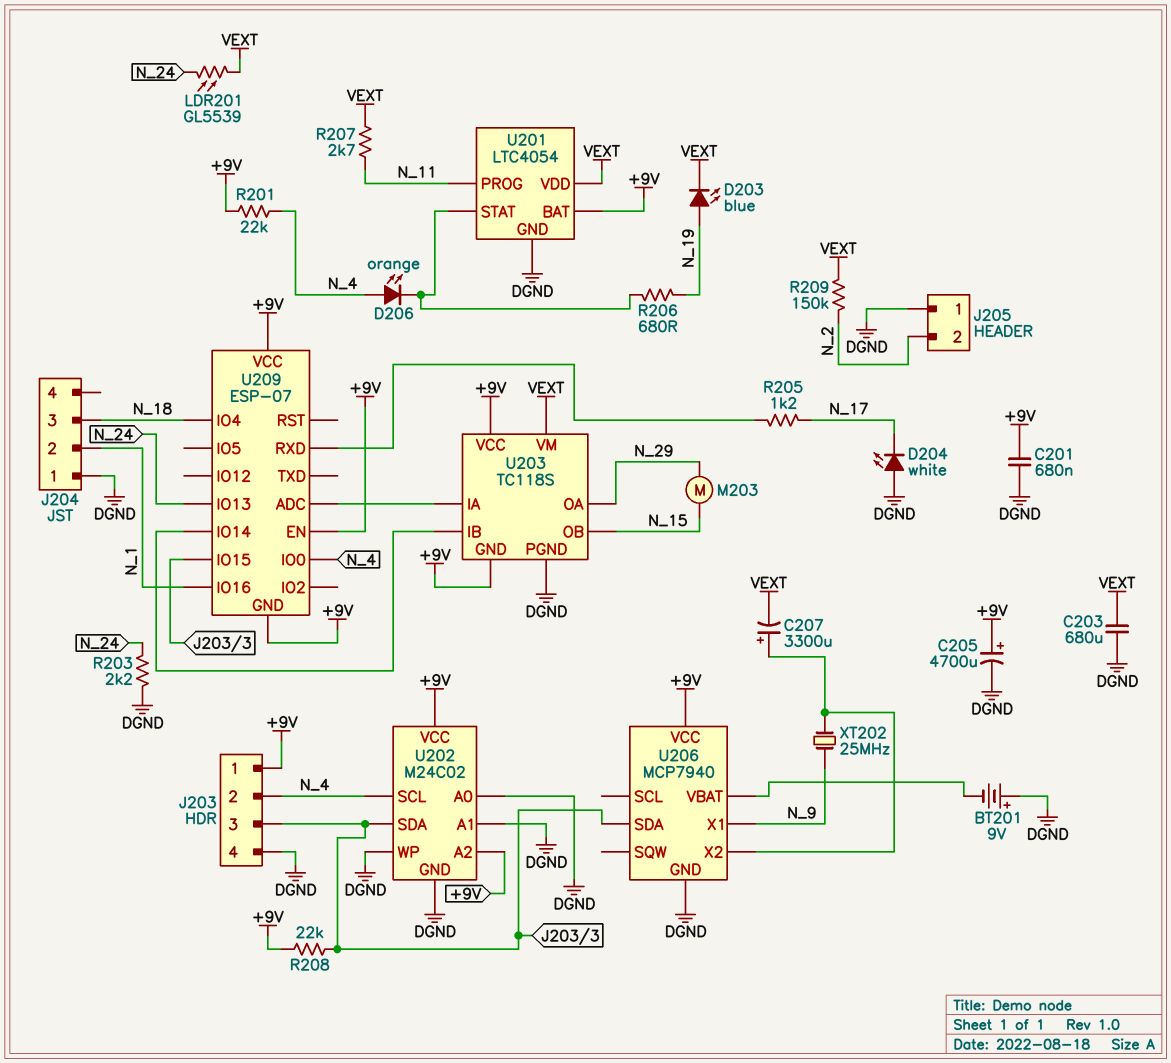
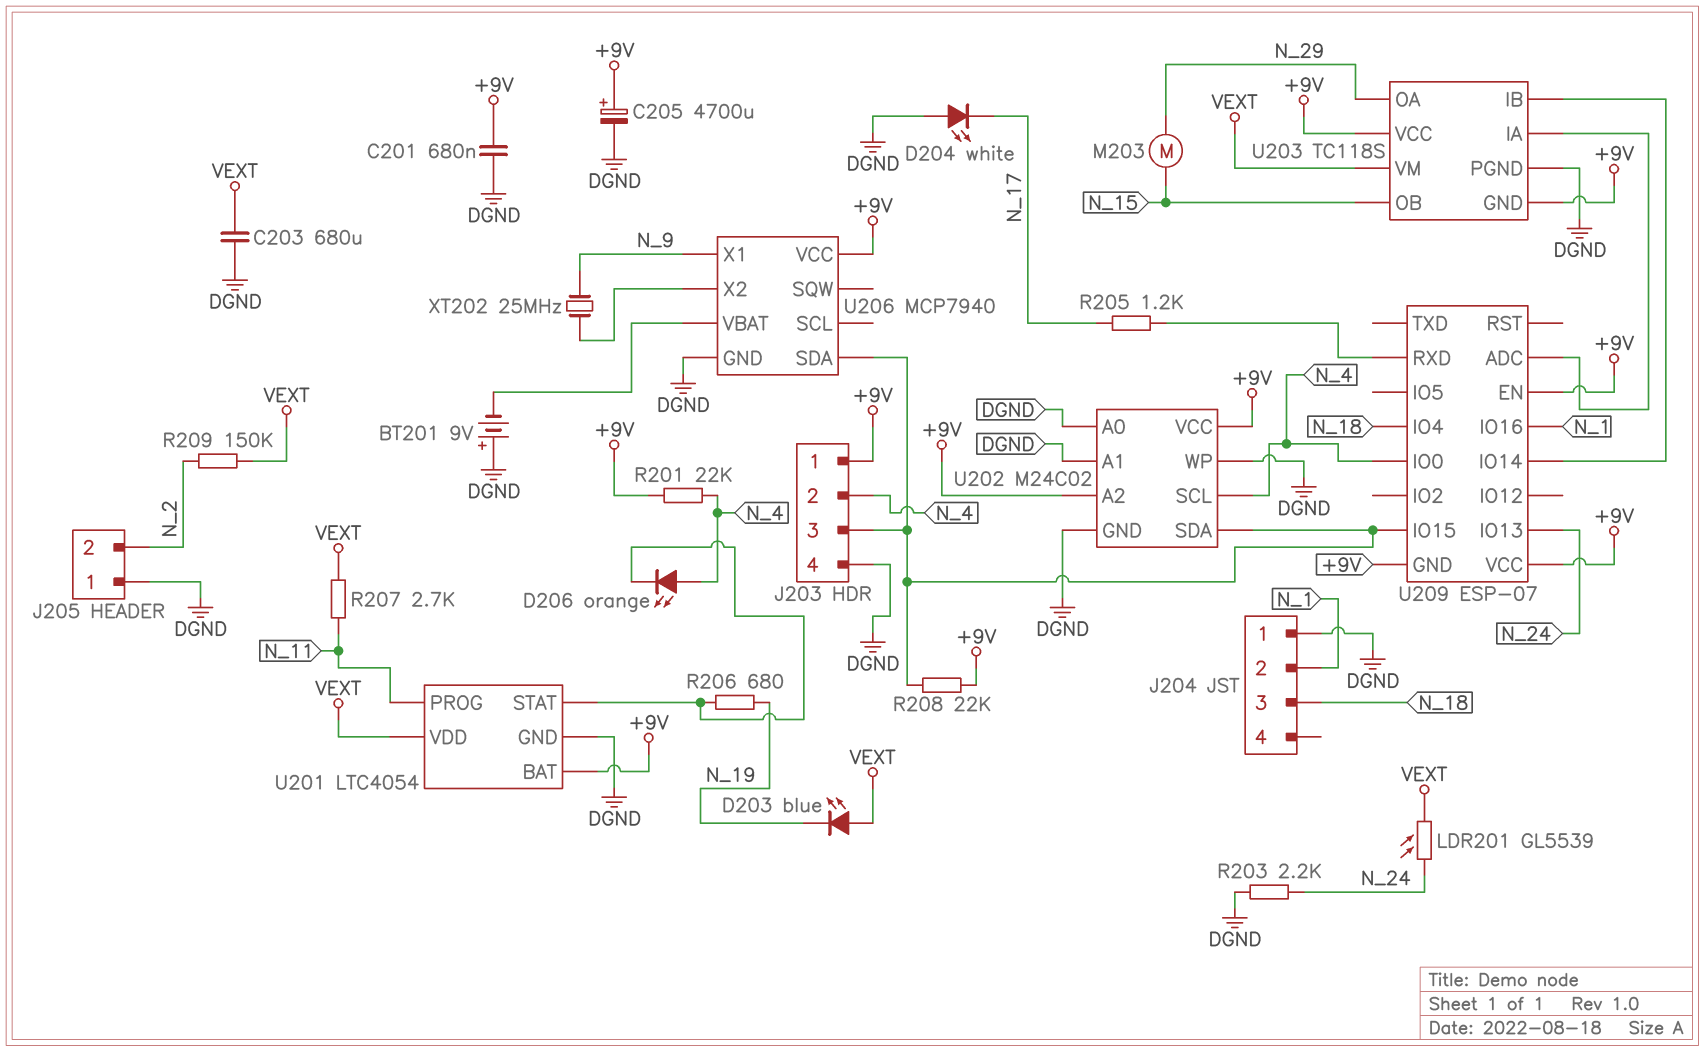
C207: 3300uF (plus U206/X2, minus VEXT) -> none
D203: LED blue (A N_19, K VEXT) -> LED blue (A VEXT, K N_19)

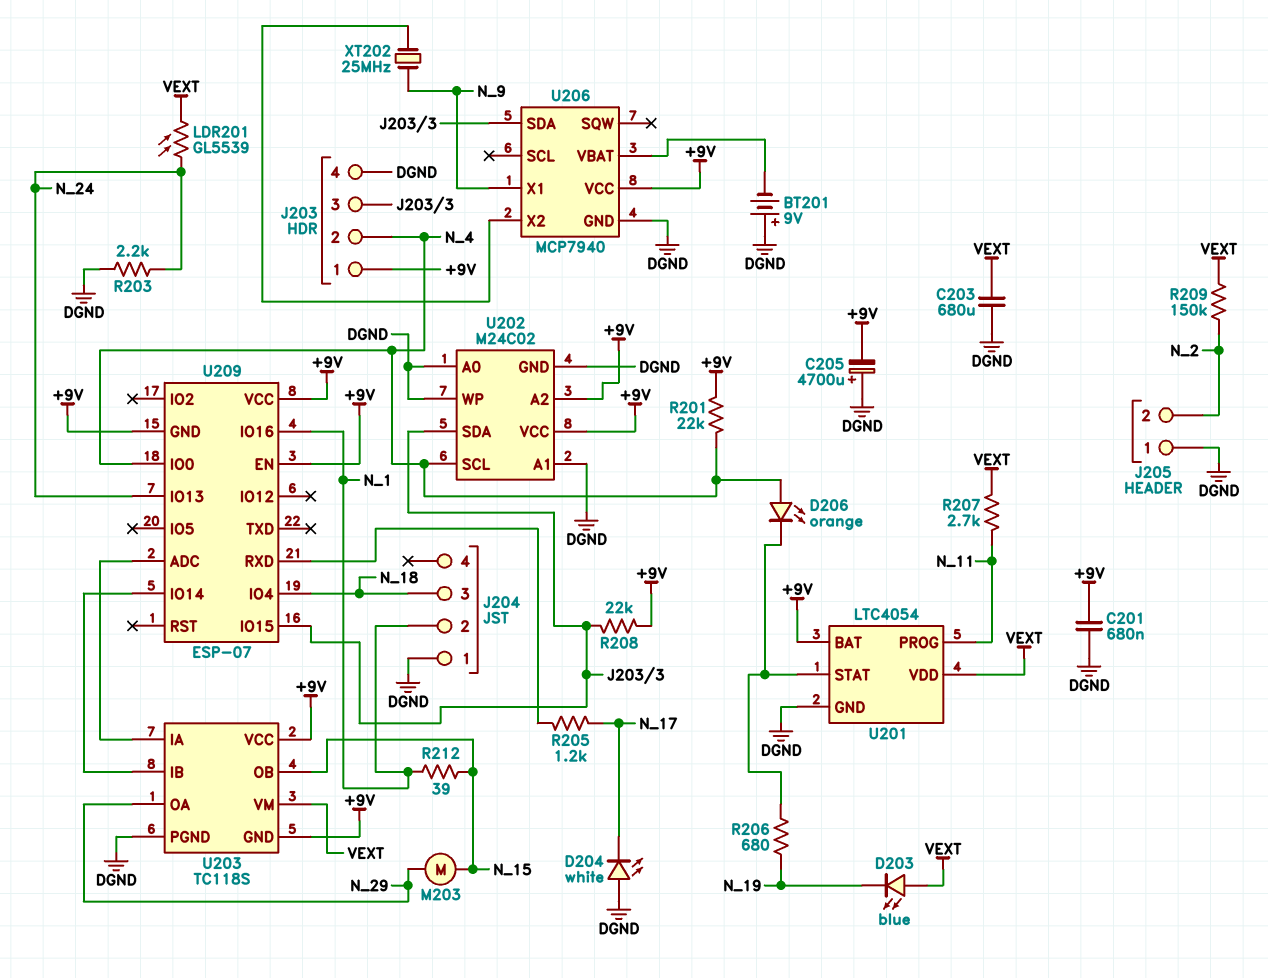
C205: 4700uF (plus +9V, minus DGND) -> 4700uF (plus DGND, minus +9V)
R212: none -> 39 (N_1, N_15)

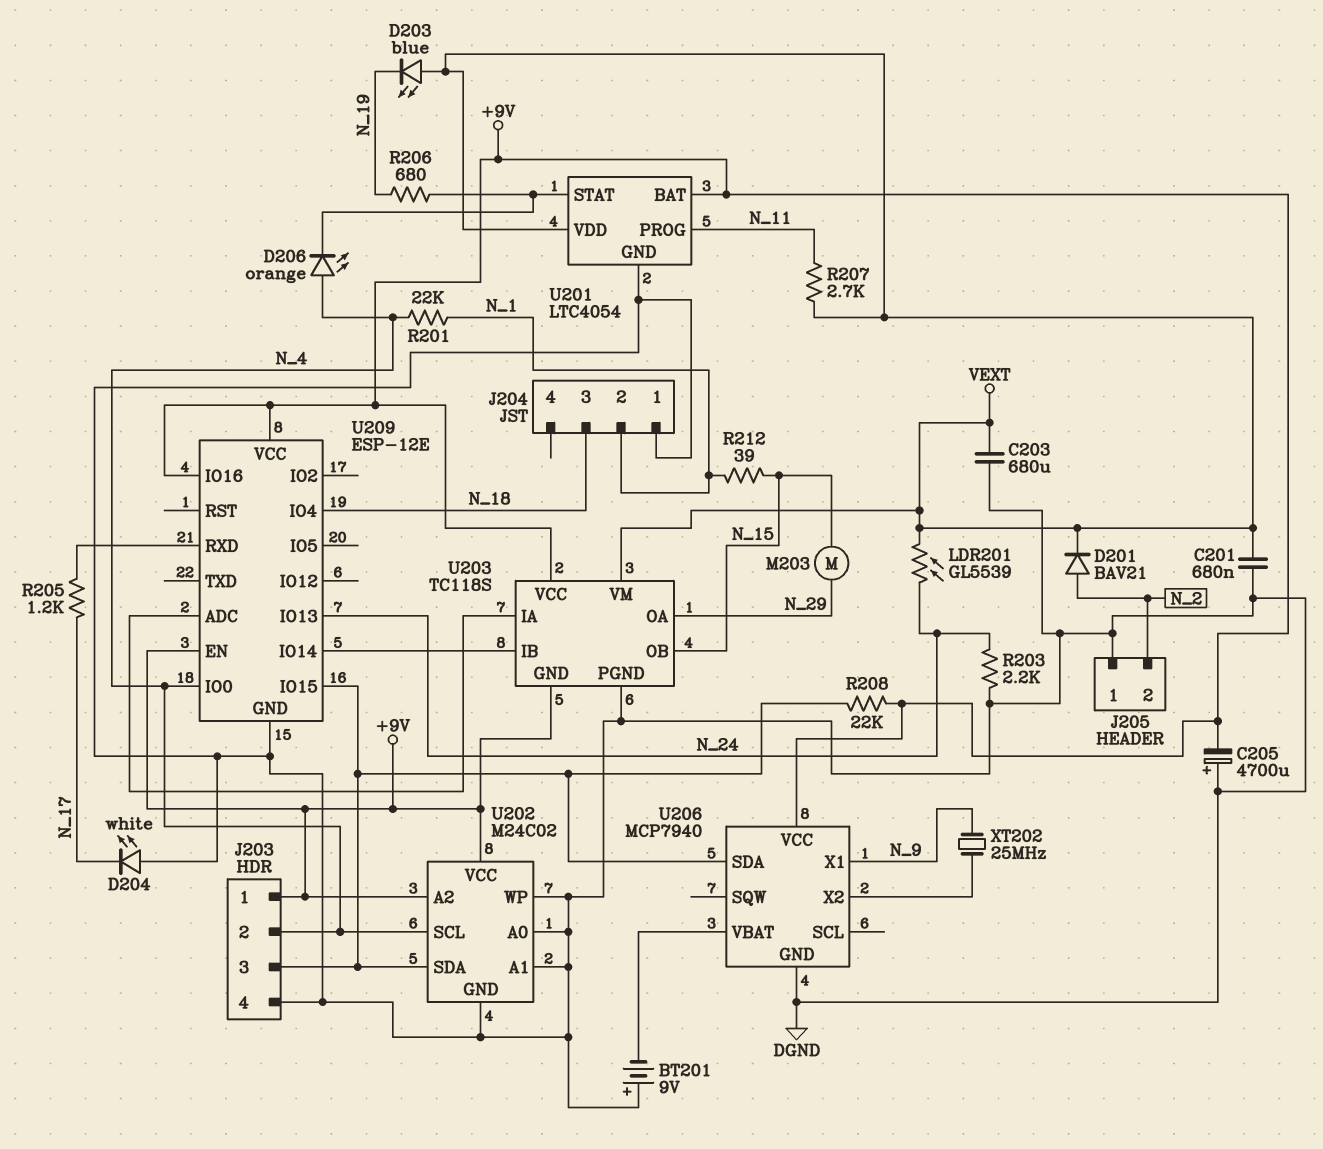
C201: 680nF (+9V, DGND) -> 680nF (DGND, VEXT)
D201: none -> diode BAV21 (A N_2, K VEXT)
R201: 22k (+9V, N_4) -> 22k (N_1, N_4)
R209: 150k (N_2, VEXT) -> none
U209: ESP-07 -> ESP-12E
U209 pin GND: +9V -> DGND
U209 pin IO16: N_1 -> +9V

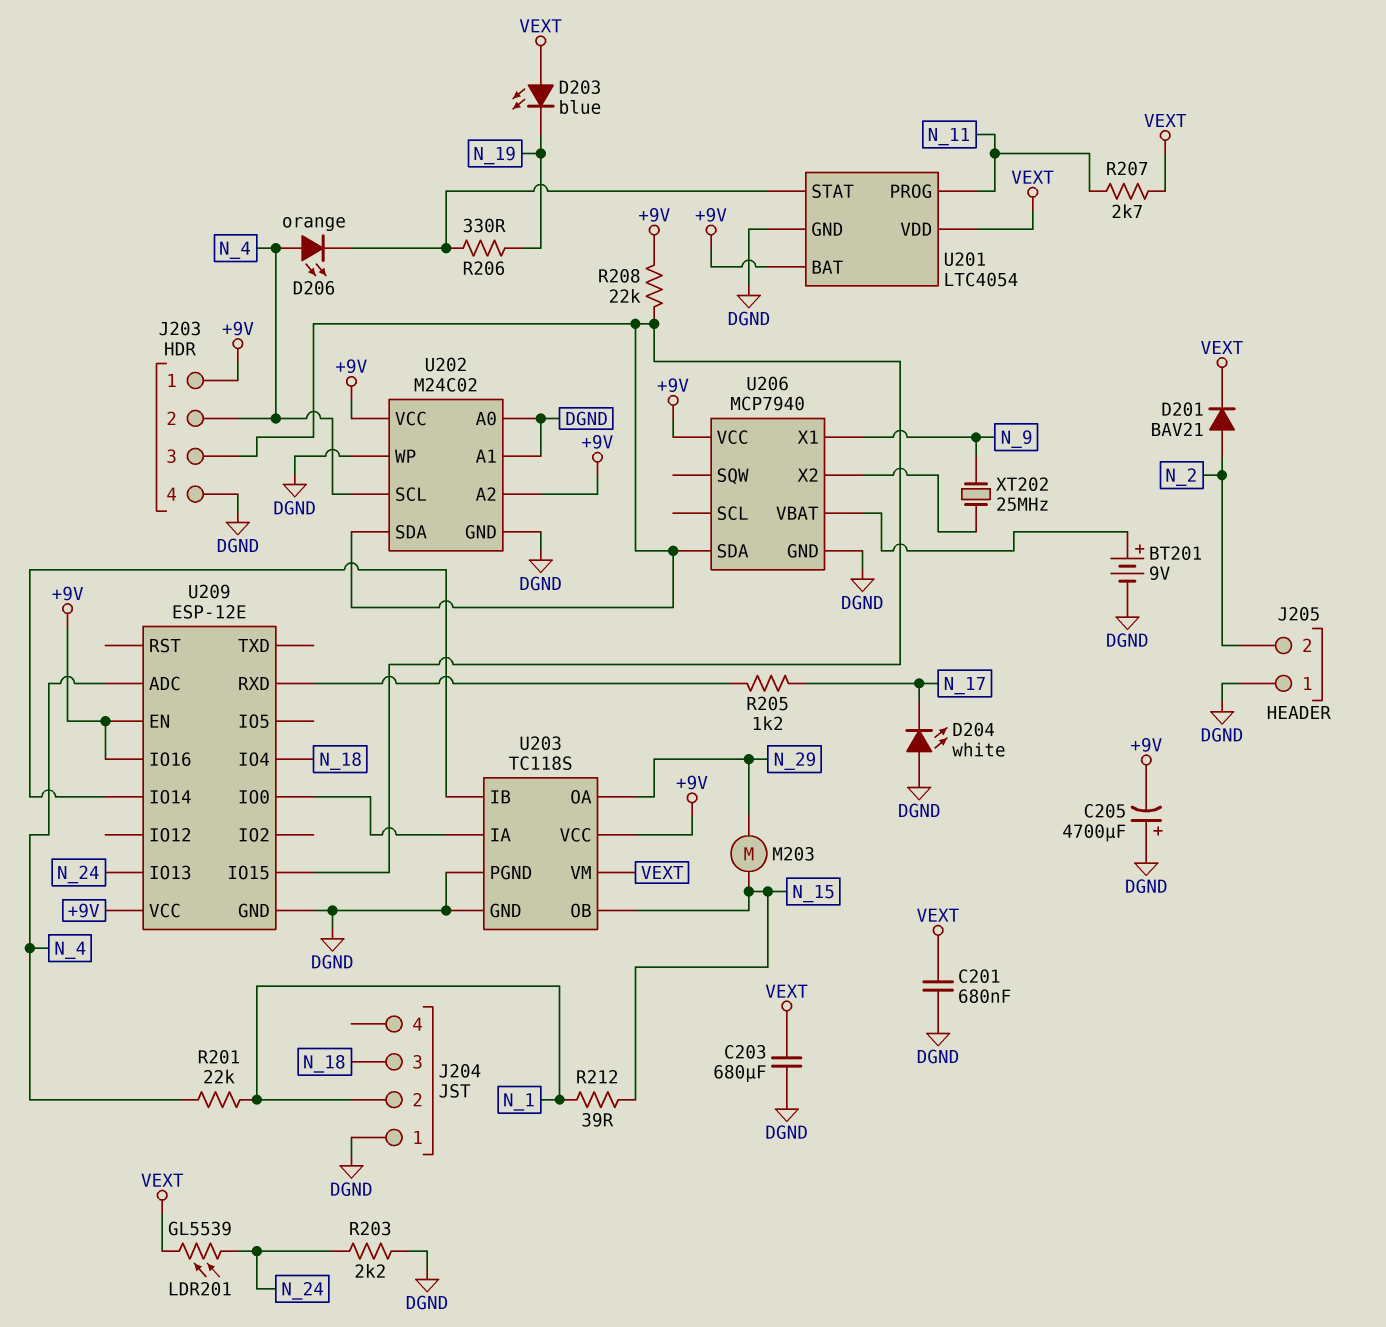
BT201: 9V (plus DGND, minus U206/VBAT) -> 9V (plus U206/VBAT, minus DGND)
R206: 680 (N_19, U201/STAT) -> 330 (N_19, U201/STAT)
U203 pin GND: +9V -> DGND
U209 pin ADC: U203/IA -> N_4
U209 pin IO0: N_4 -> U203/IA

